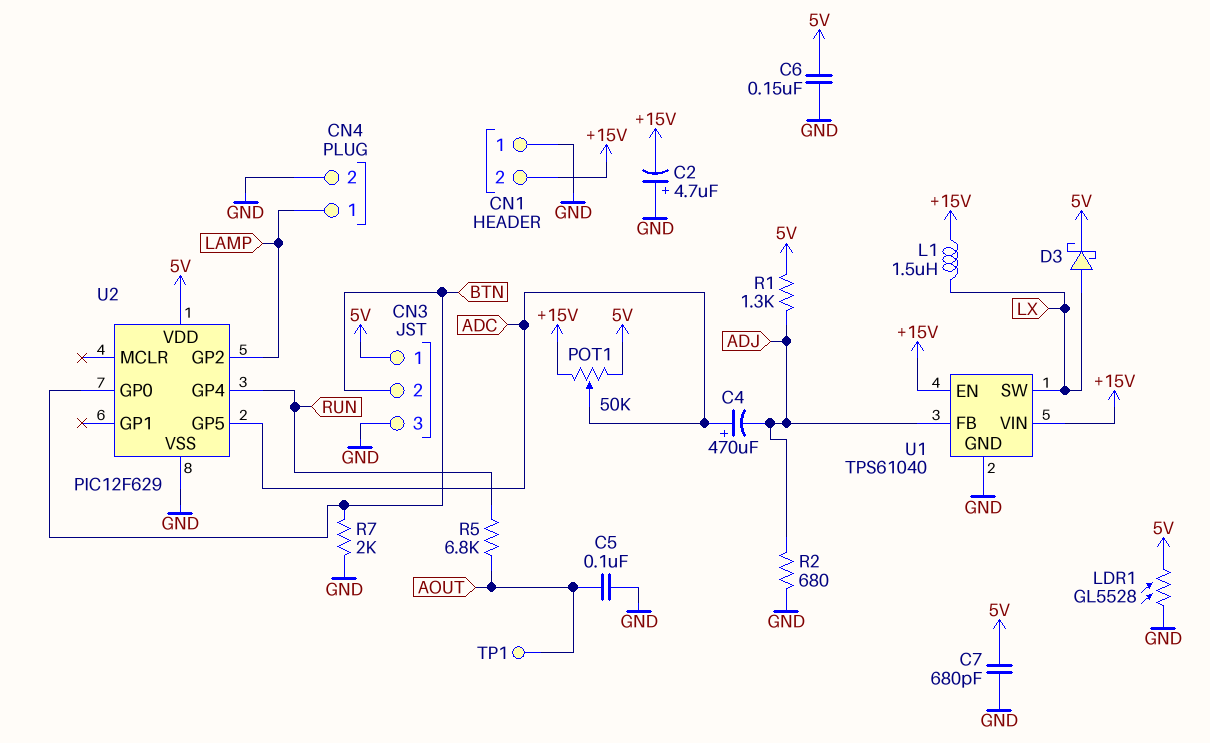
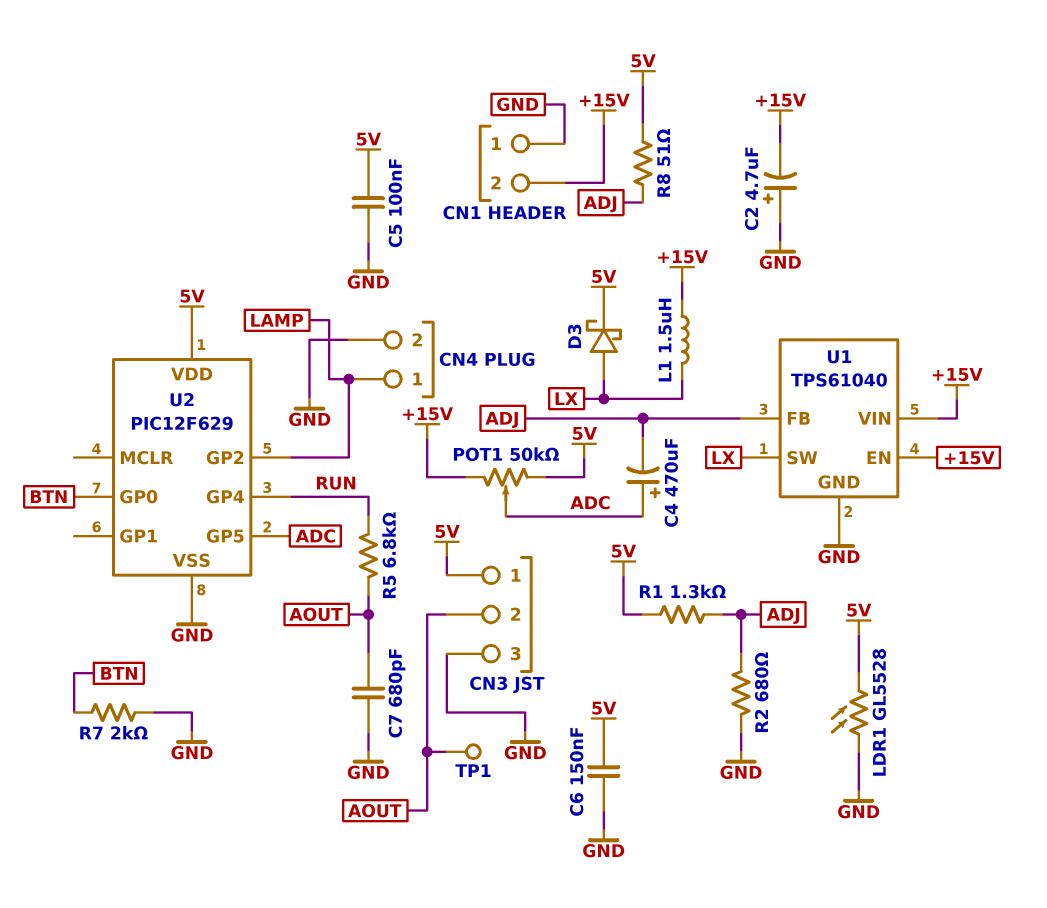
C5: 100nF (AOUT, GND) -> 100nF (5V, GND)
C7: 680pF (5V, GND) -> 680pF (AOUT, GND)
CN3 pin 2: BTN -> AOUT
R8: none -> 51 (5V, ADJ)

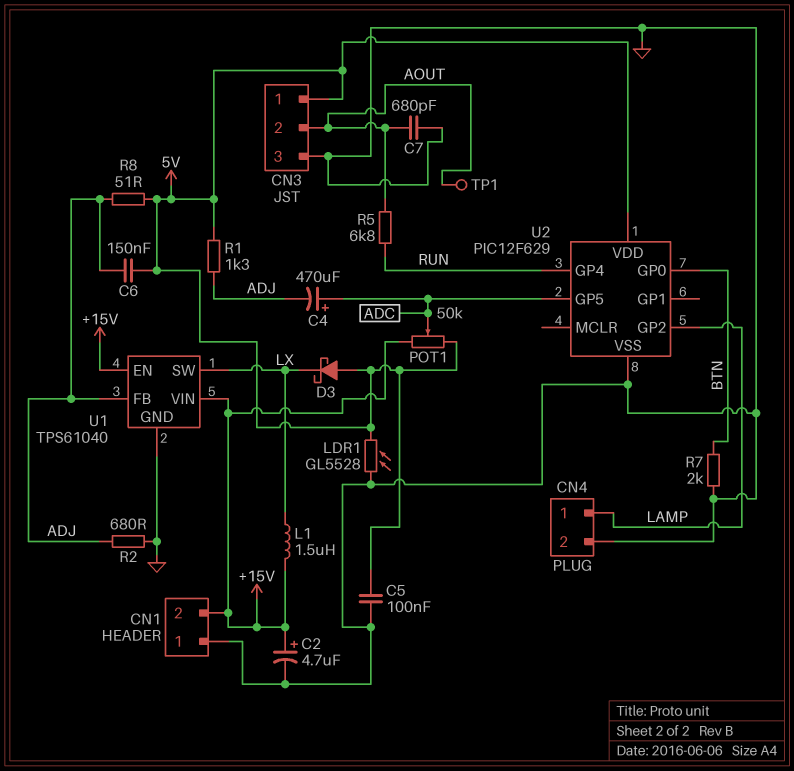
C2: 4.7uF (plus GND, minus +15V) -> 4.7uF (plus +15V, minus GND)
C6: 150nF (5V, GND) -> 150nF (5V, ADJ)
D3: schottky (A LX, K 5V) -> schottky (A 5V, K LX)

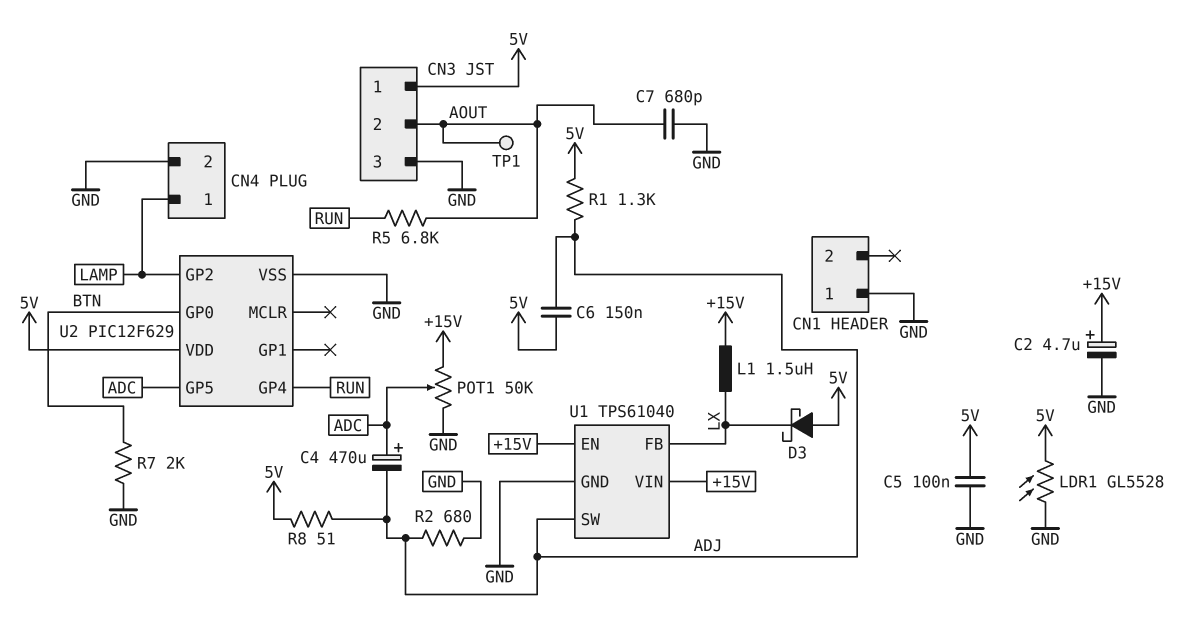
CN1 pin 2: +15V -> none
POT1: 50k (+15V, 5V, wiper ADC) -> 50k (+15V, GND, wiper ADC)
U1 pin FB: ADJ -> LX
U1 pin SW: LX -> ADJ

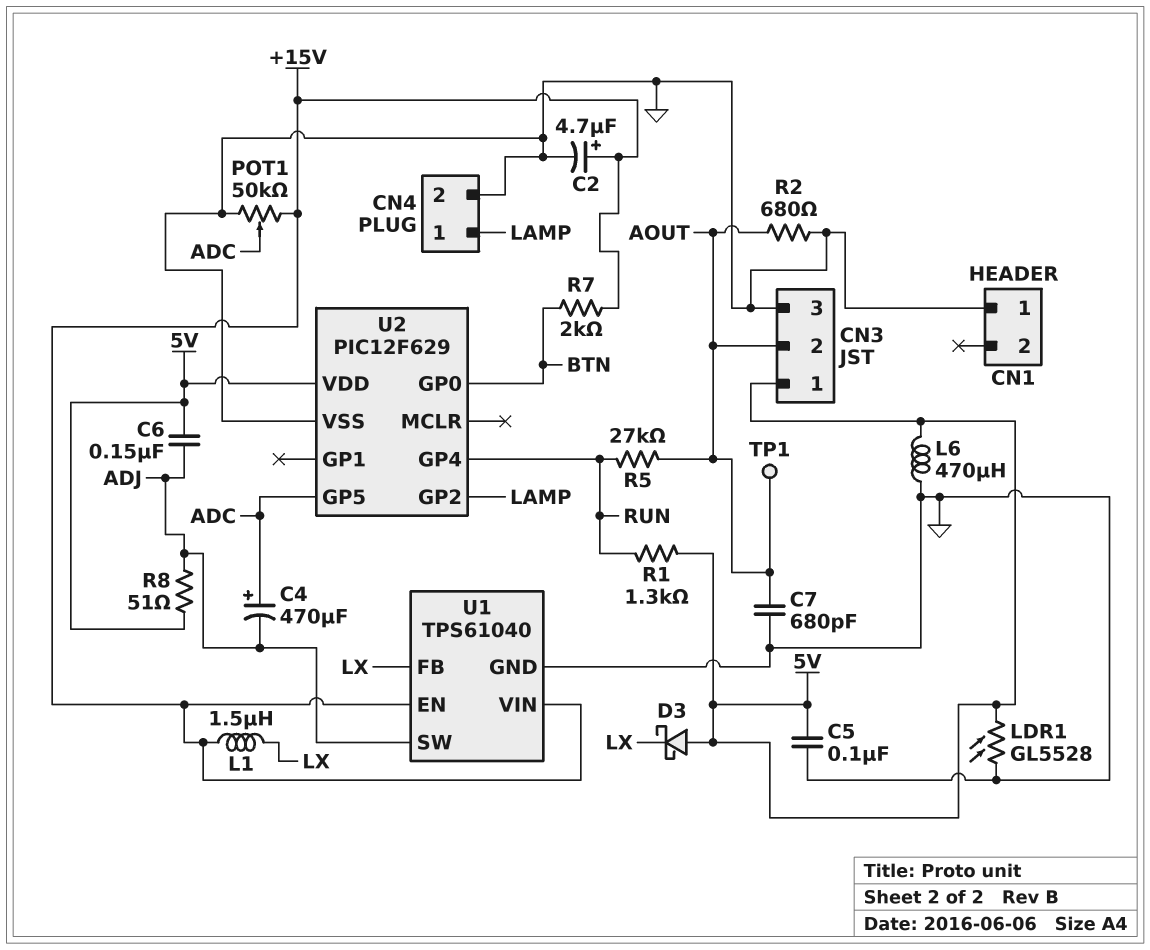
L6: none -> 470uH (5V, GND)
R1: 1.3k (5V, ADJ) -> 1.3k (5V, RUN)
R2: 680 (ADJ, GND) -> 680 (AOUT, GND)
R5: 6.8k (AOUT, RUN) -> 27k (AOUT, RUN)
R7: 2k (BTN, GND) -> 2k (+15V, BTN)

